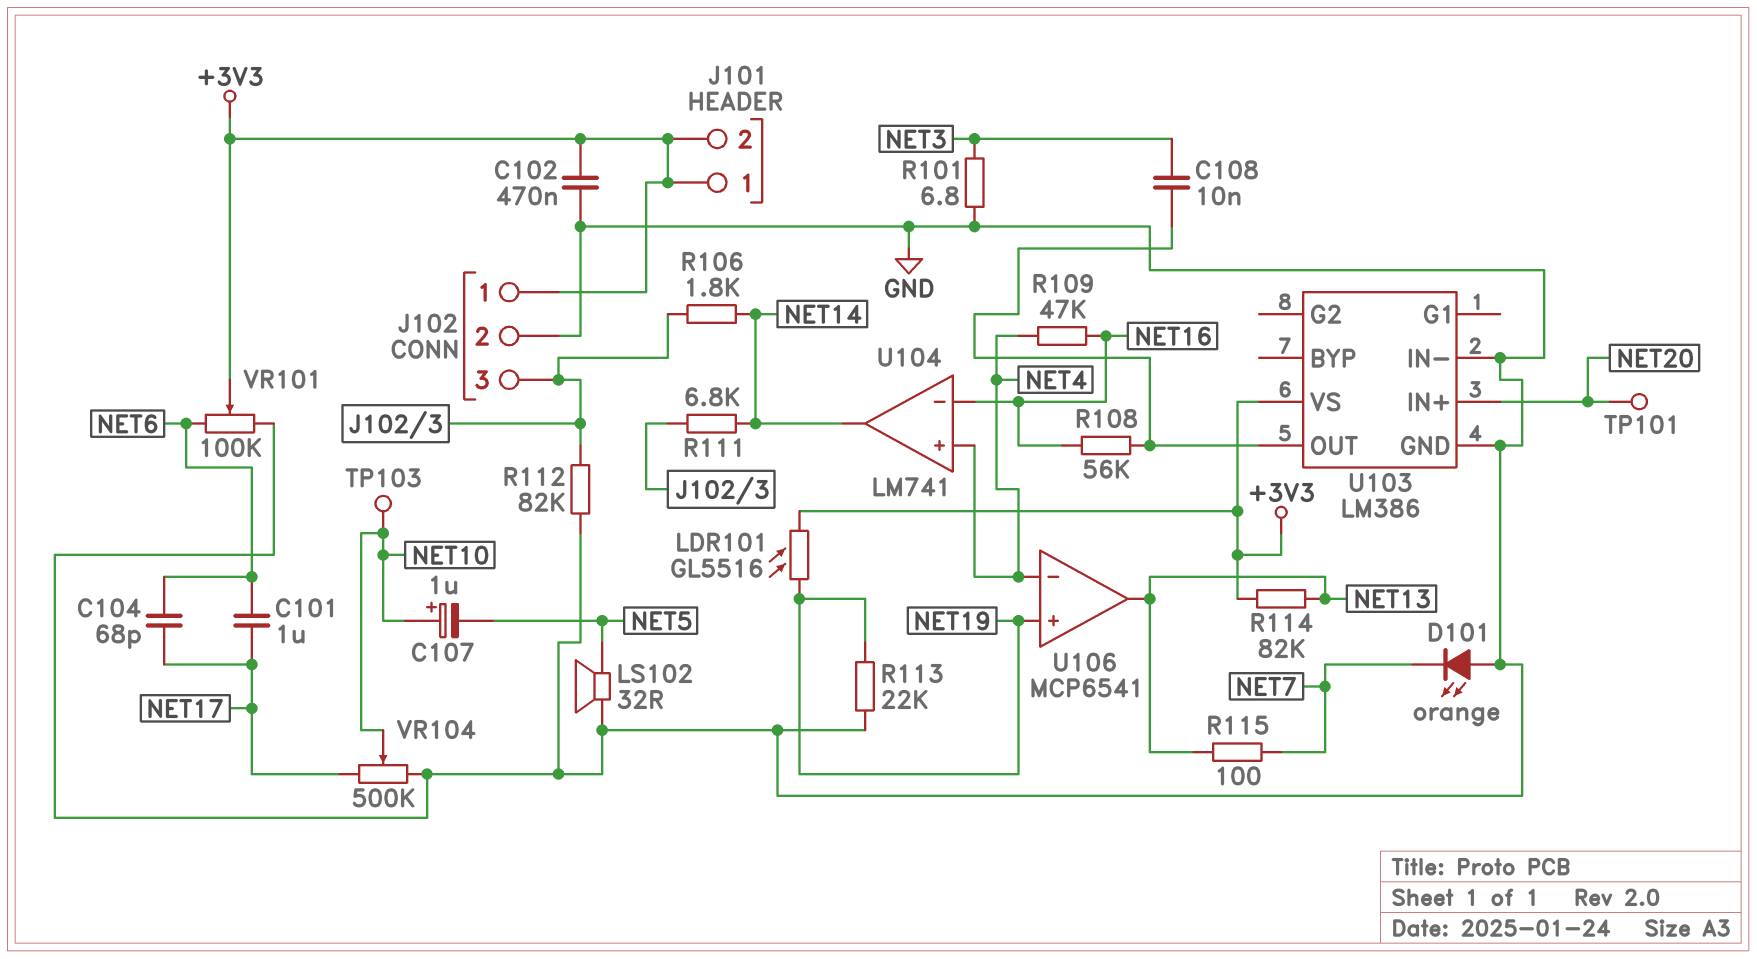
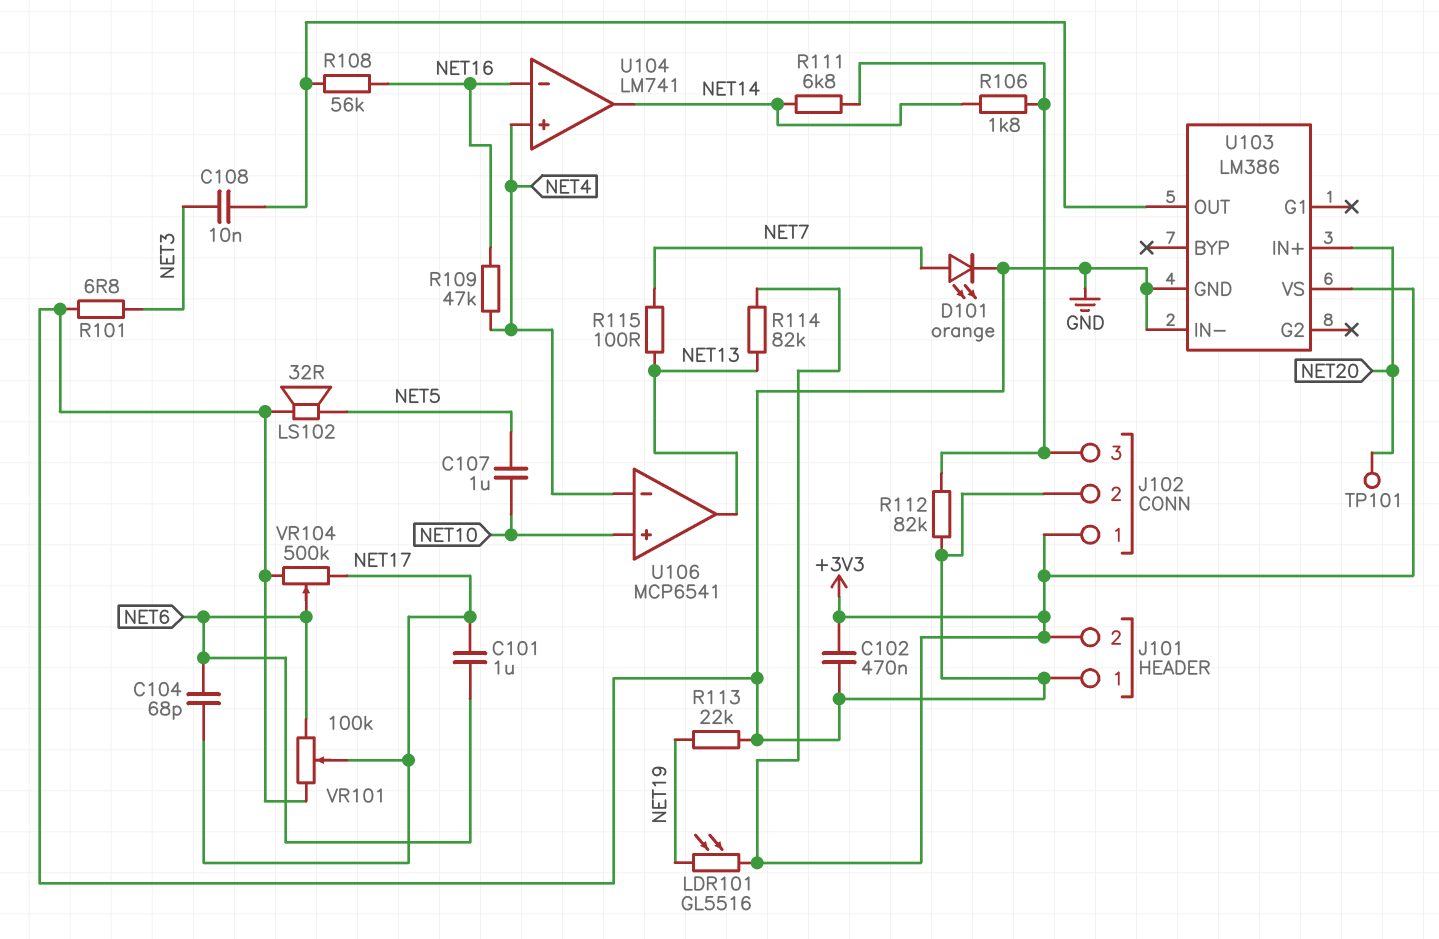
C107: 1uF (plus NET10, minus NET5) -> 1uF (NET5, NET10)
D101: LED orange (A GND, K NET7) -> LED orange (A NET7, K GND)
J101 pin 1: +3V3 -> GND
TP103: test point (NET10) -> none
U106 pin in+: NET19 -> NET10
VR101: 100k (GND, NET6, wiper +3V3) -> 100k (GND, NET6, wiper NET17)
VR104: 500k (GND, NET17, wiper NET10) -> 500k (GND, NET17, wiper NET6)

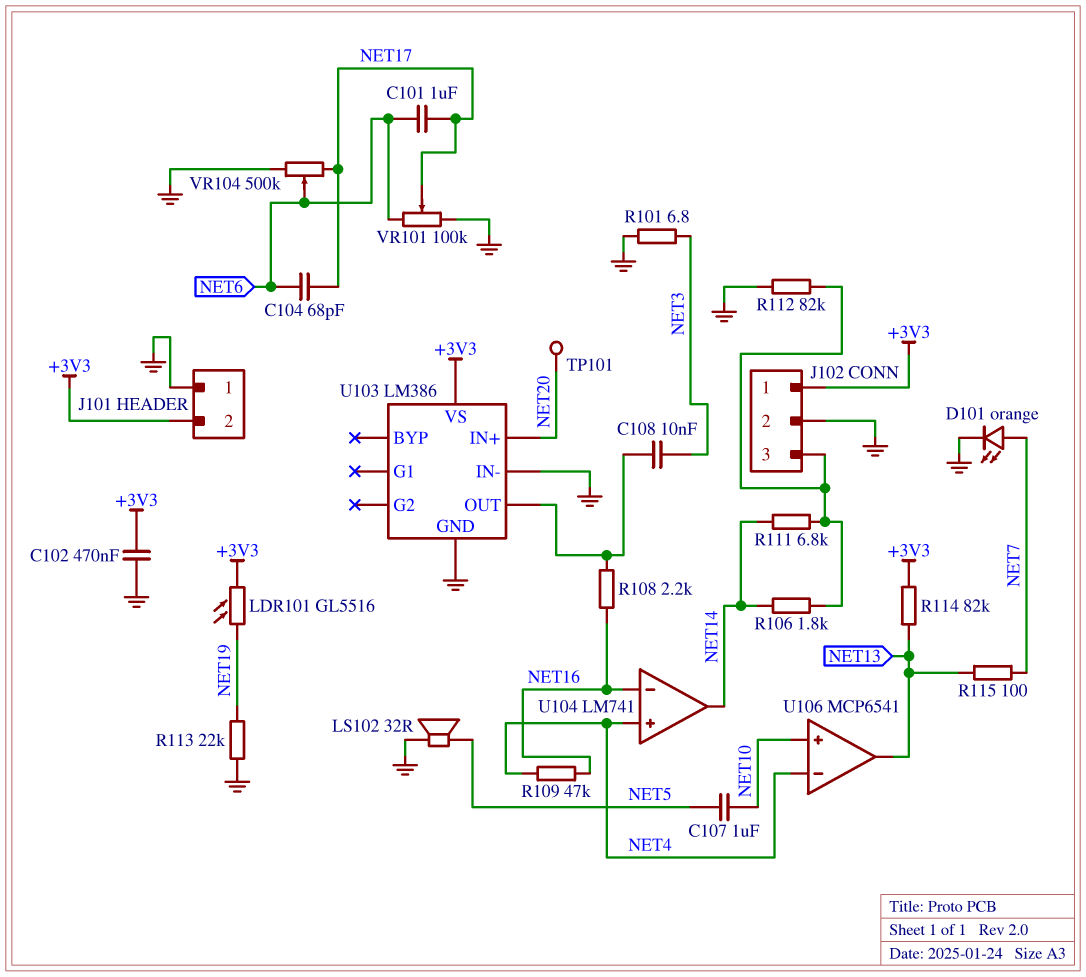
R108: 56k (NET16, U103/OUT) -> 2.2k (NET16, U103/OUT)

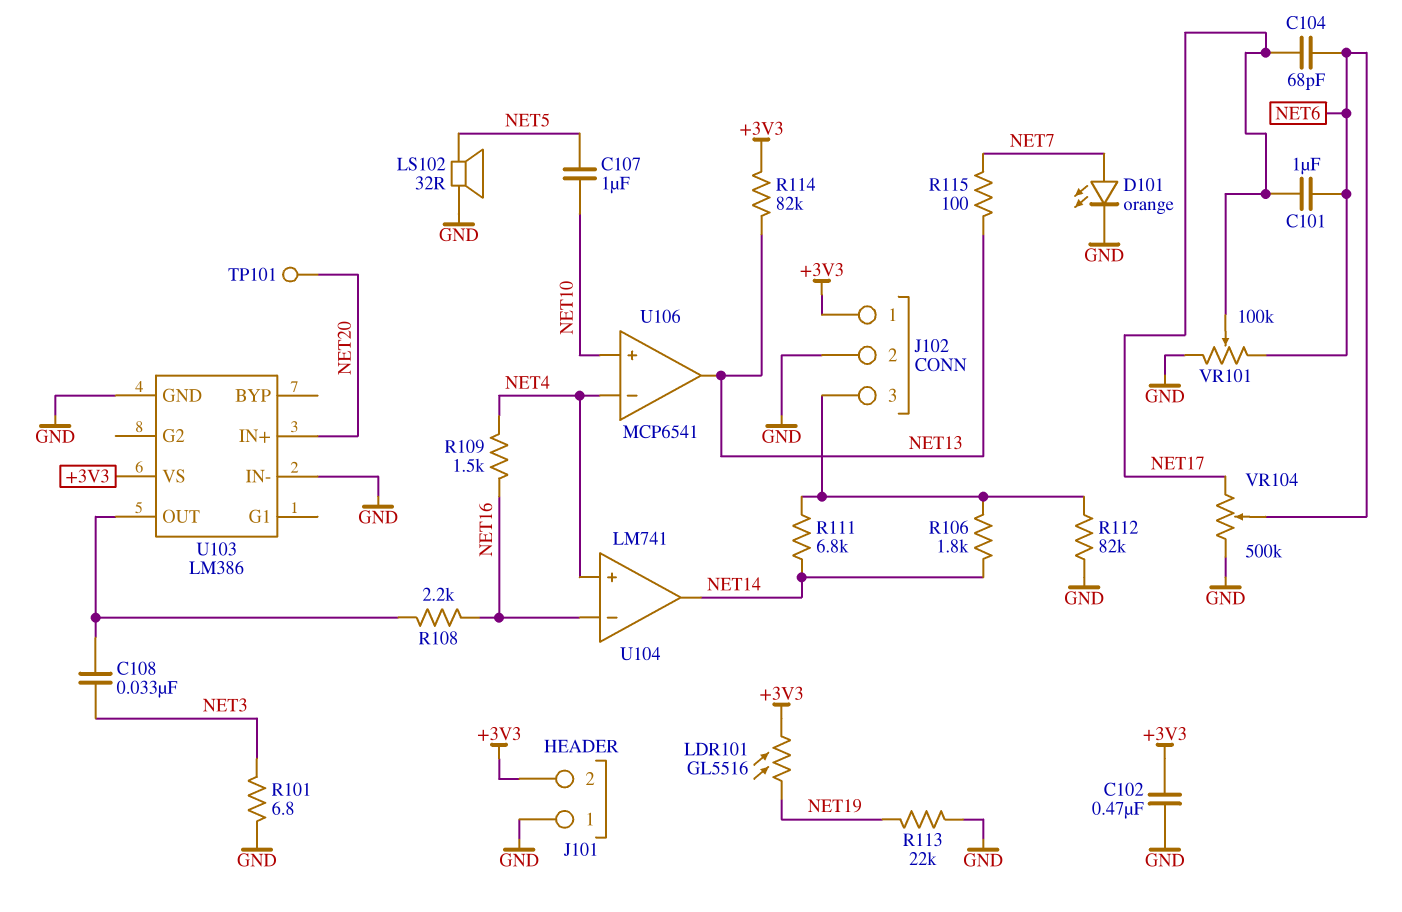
C108: 10nF (NET3, U103/OUT) -> 33nF (NET3, U103/OUT)
R109: 47k (NET4, NET16) -> 1.5k (NET4, NET16)

